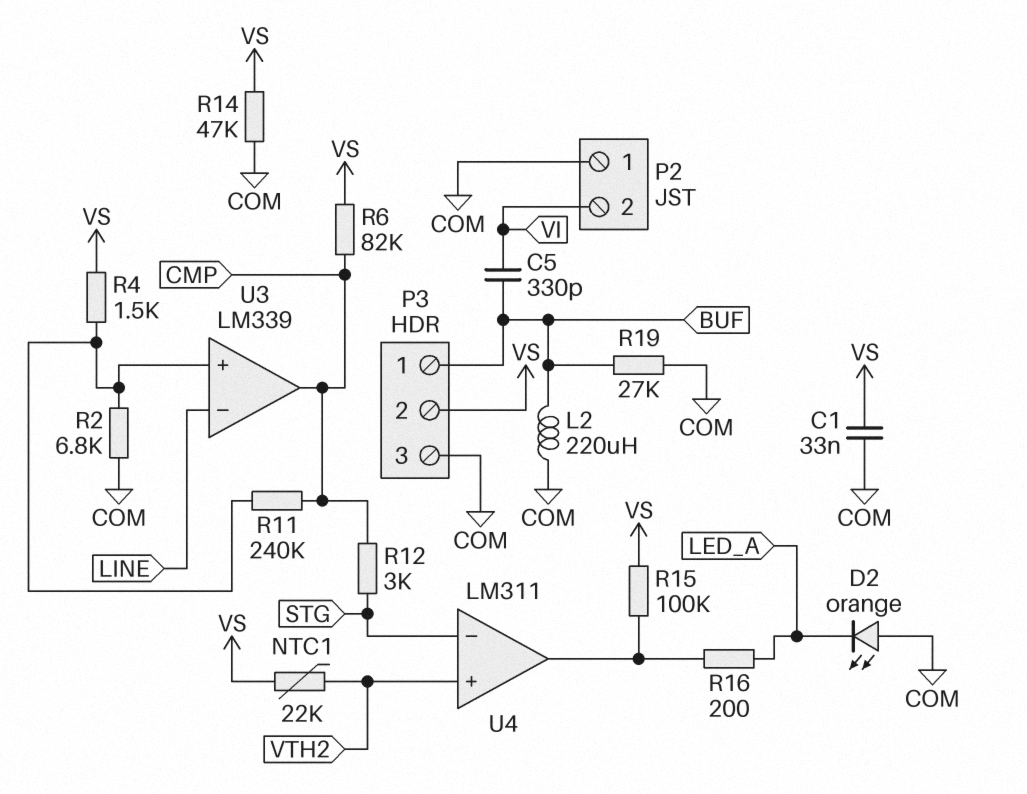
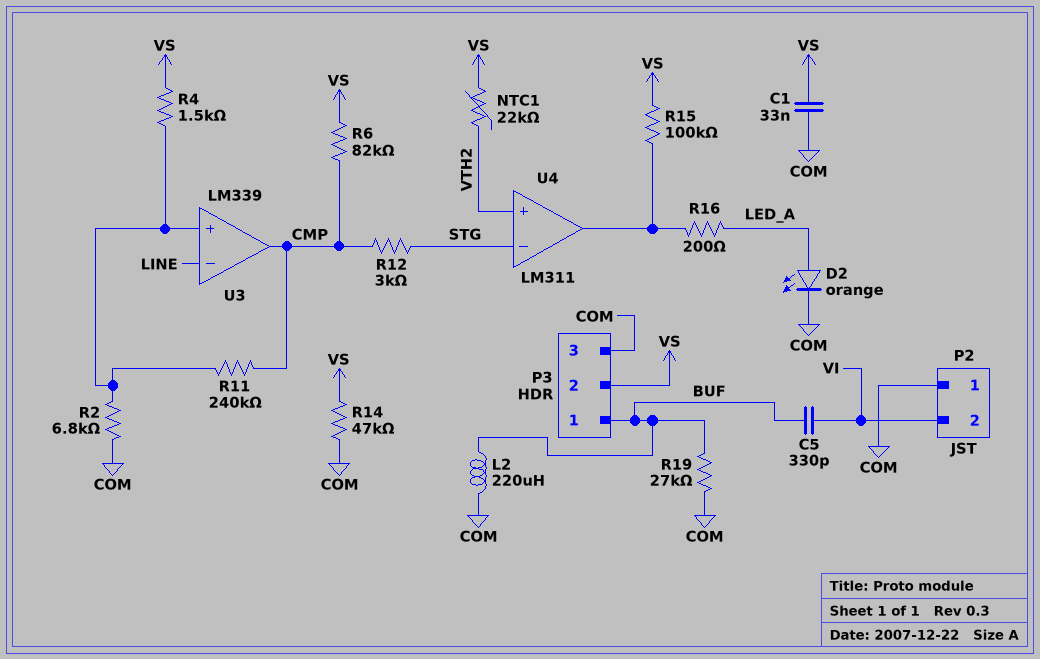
D2: LED orange (A COM, K LED_A) -> LED orange (A LED_A, K COM)

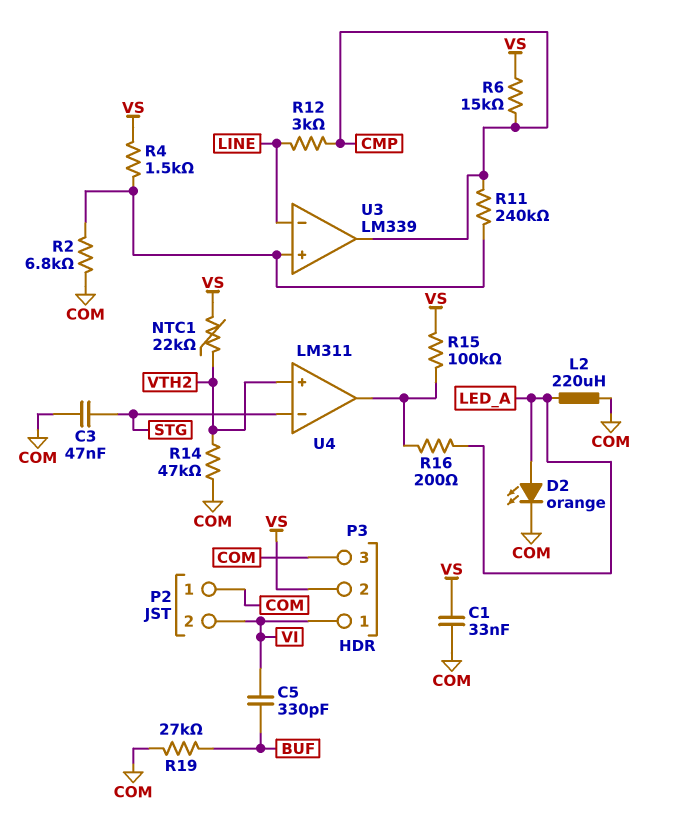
C3: none -> 47nF (COM, STG)
L2: 220uH (BUF, COM) -> 220uH (COM, LED_A)
P3 pin 1: BUF -> VI
R6: 82k (CMP, VS) -> 15k (CMP, VS)
R12: 3k (CMP, STG) -> 3k (CMP, LINE)
R14: 47k (COM, VS) -> 47k (COM, VTH2)

